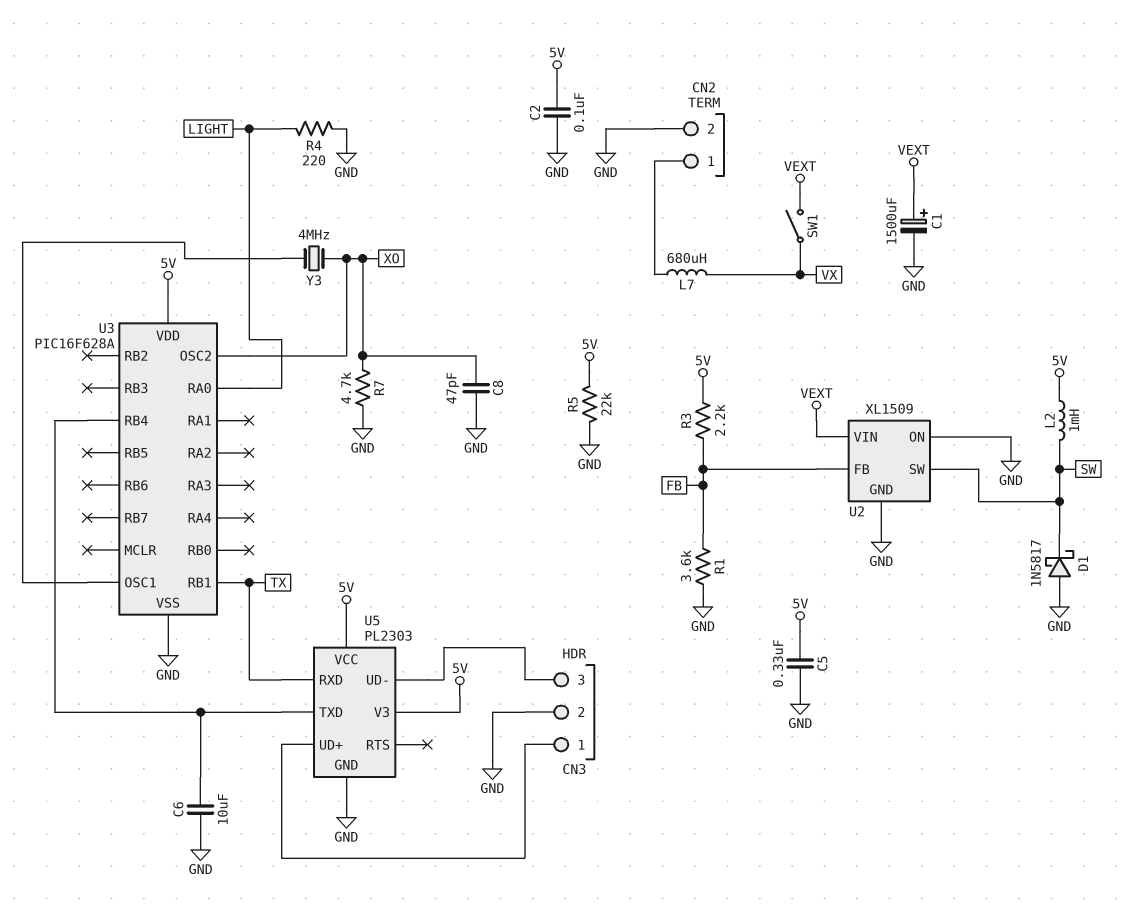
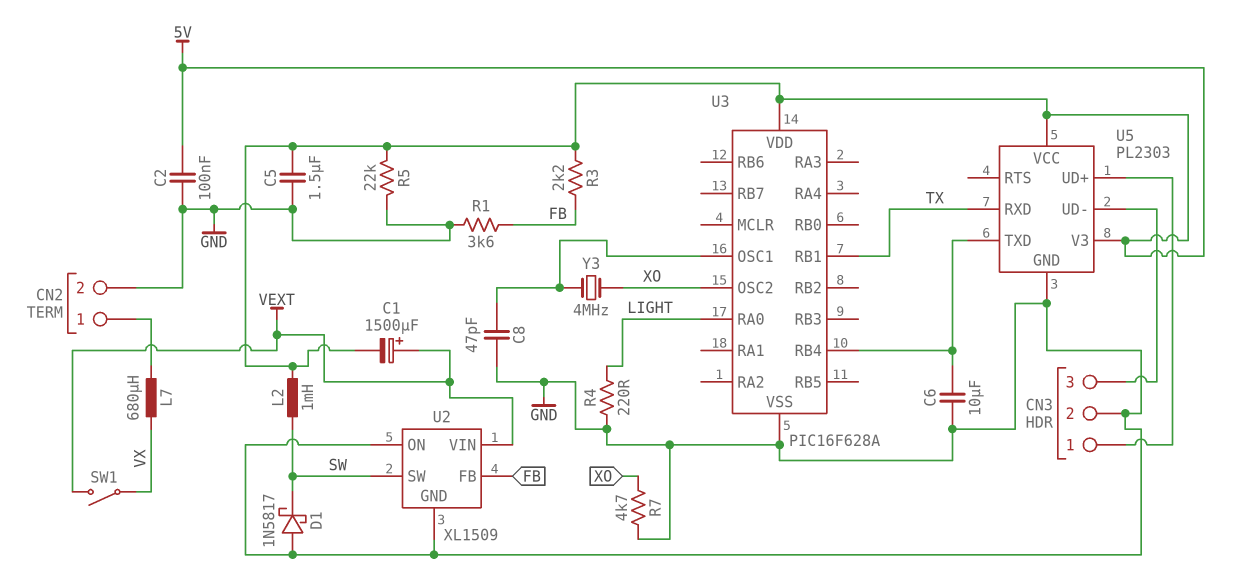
C1: 1500uF (plus VEXT, minus GND) -> 1500uF (plus VEXT, minus 5V)
C5: 330nF (5V, GND) -> 1.5uF (5V, GND)
C8: 47pF (GND, XO) -> 47pF (GND, U3/OSC1)

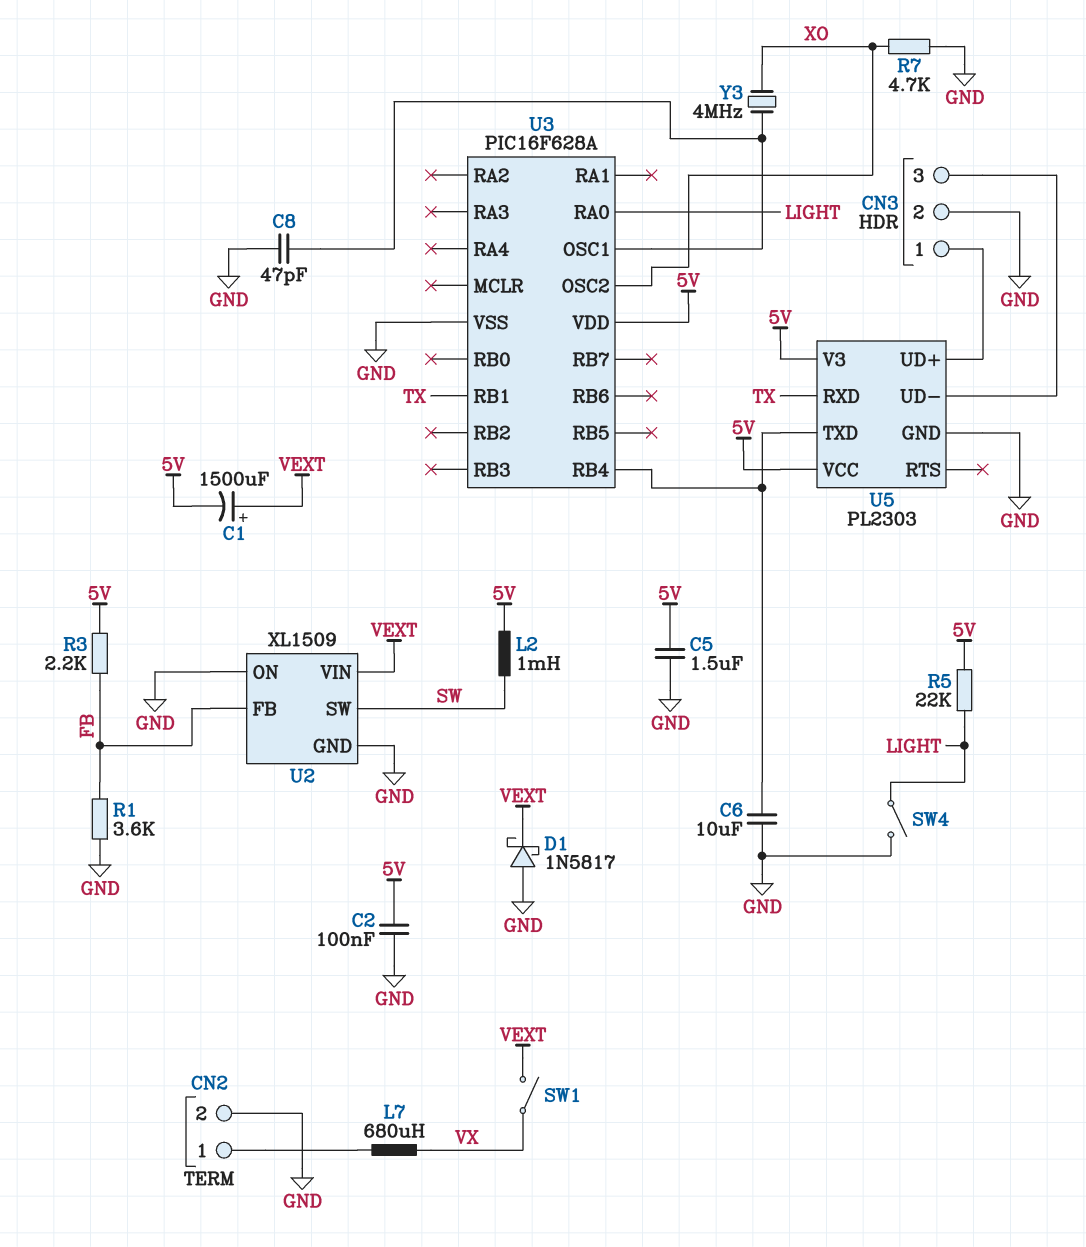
D1: schottky 1N5817 (A GND, K SW) -> schottky 1N5817 (A GND, K VEXT)
R4: 220 (GND, LIGHT) -> none
R5: 22k (5V, GND) -> 22k (5V, LIGHT)
SW4: none -> switch (GND, LIGHT)

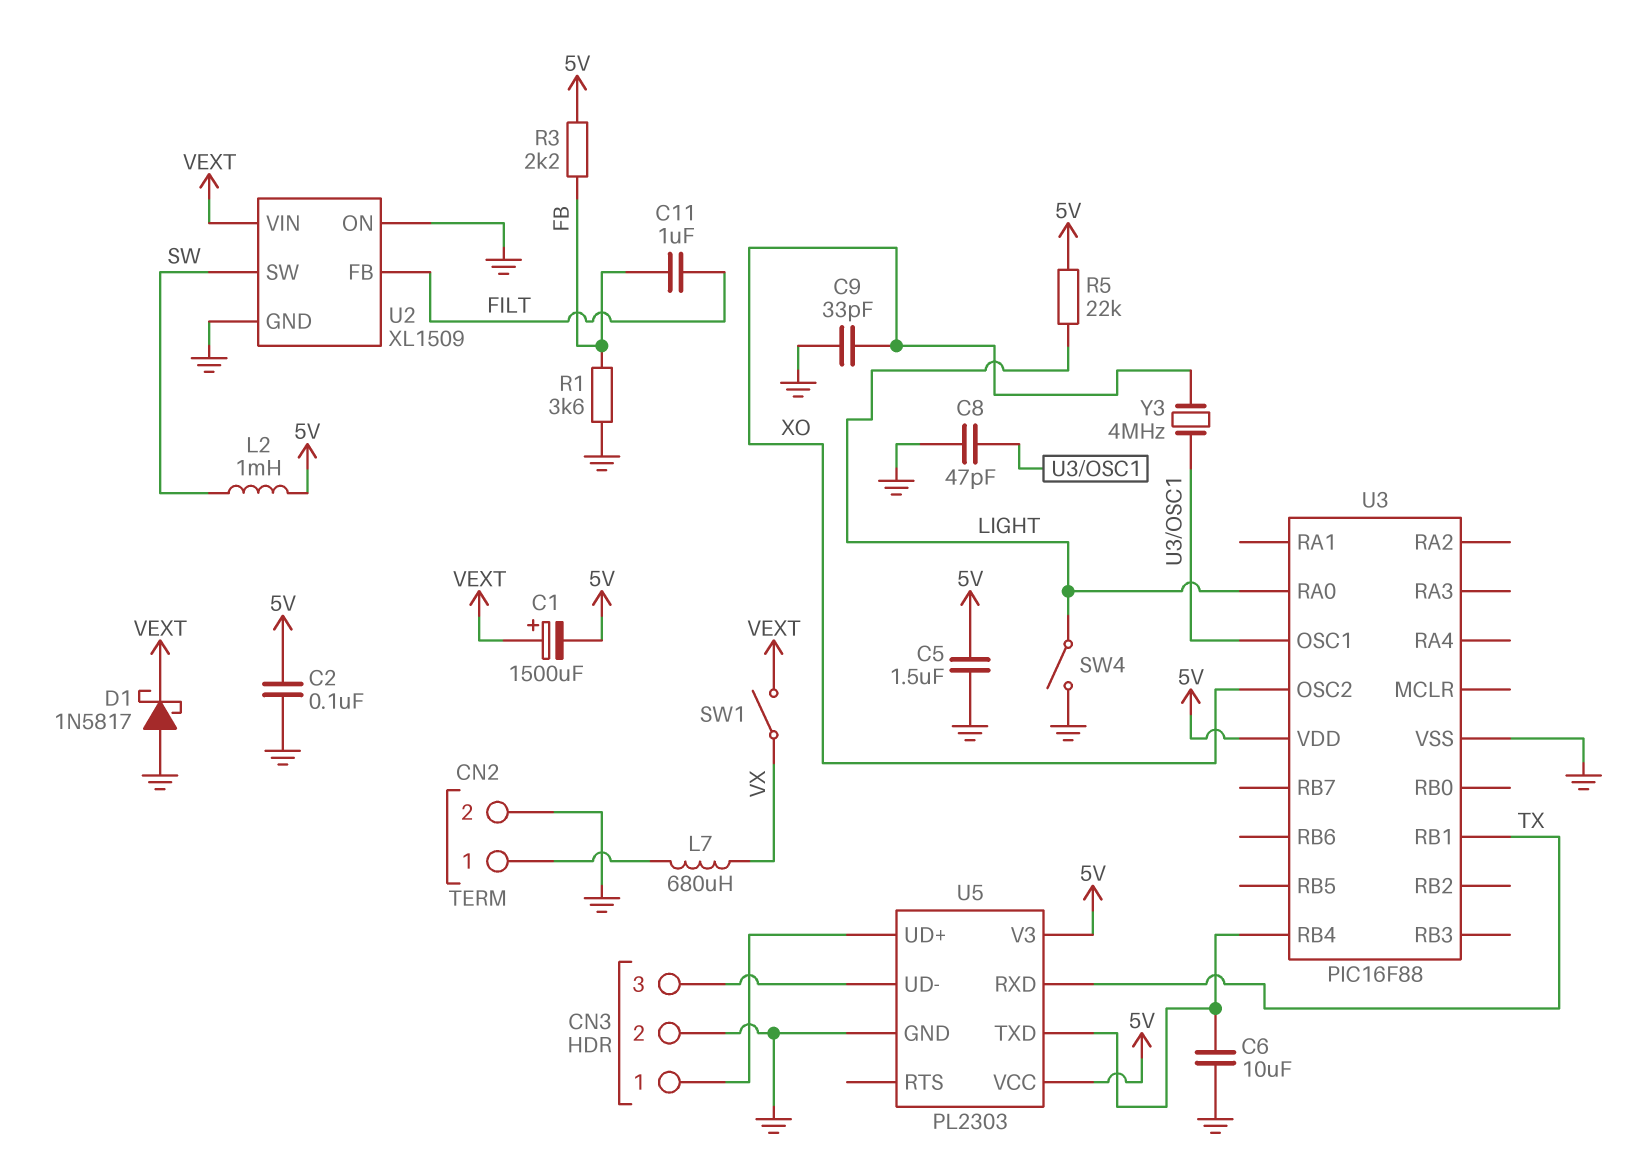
C9: none -> 33pF (GND, XO)
C11: none -> 1uF (FB, FILT)
R7: 4.7k (GND, XO) -> none
U2 pin FB: FB -> FILT
U3: PIC16F628A -> PIC16F88

